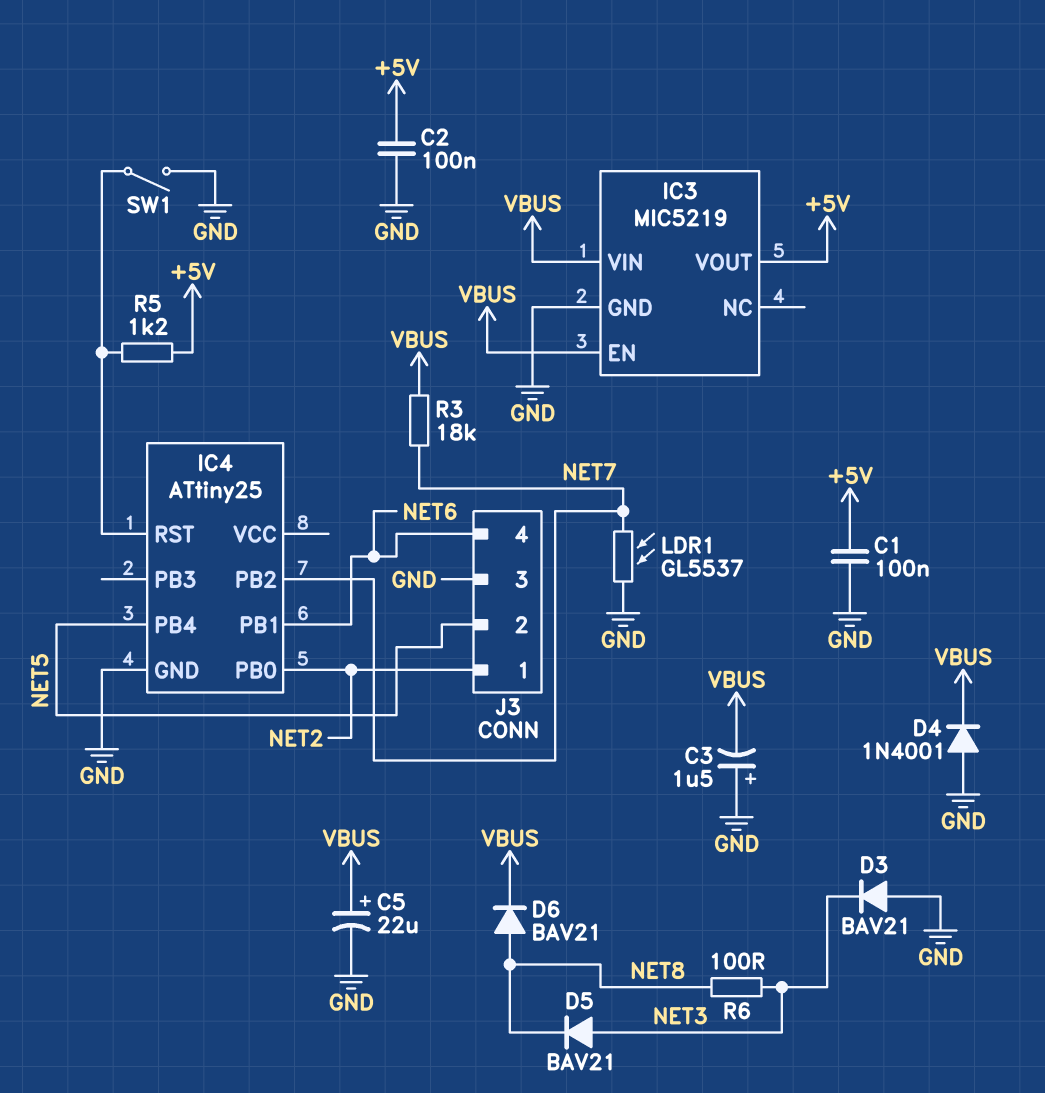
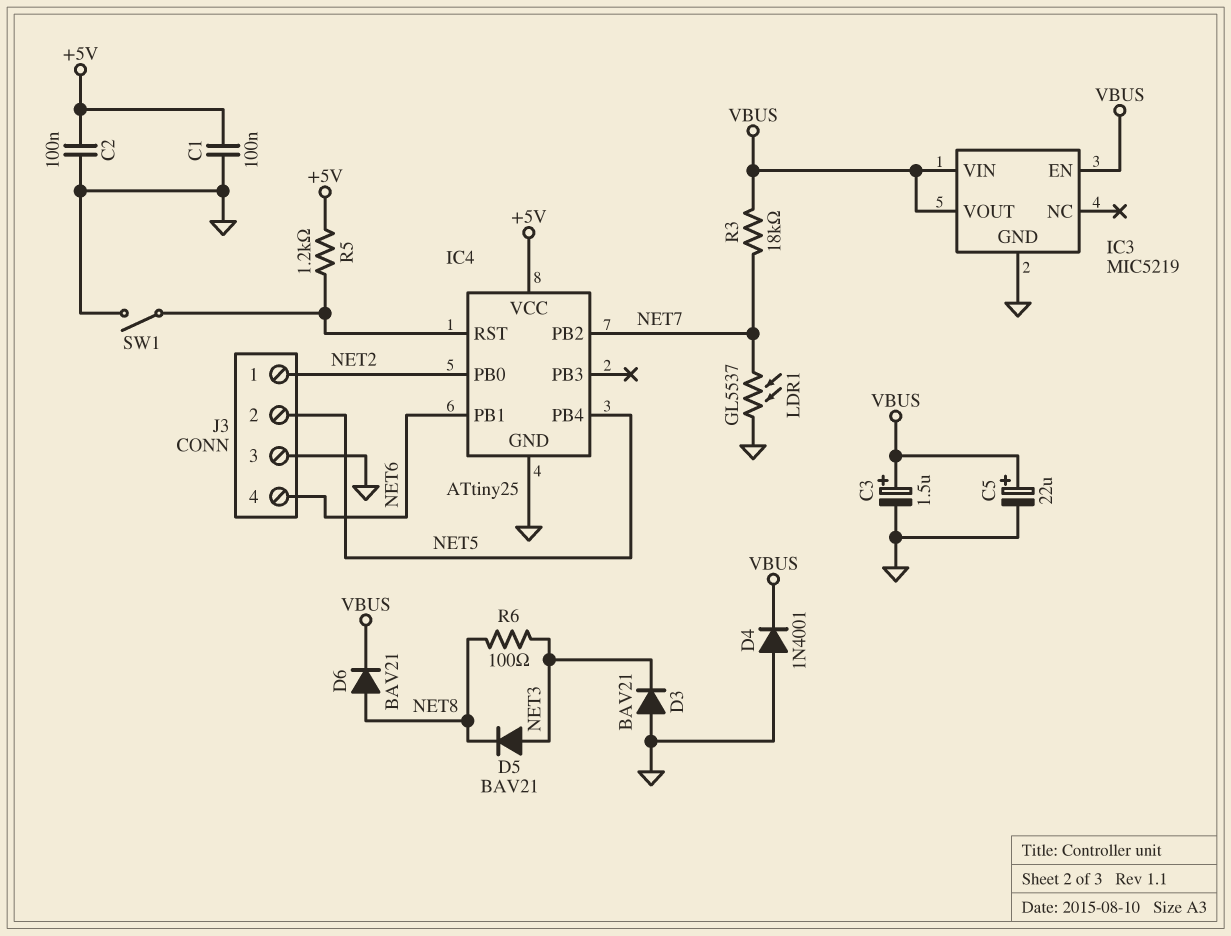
C3: 1.5uF (plus GND, minus VBUS) -> 1.5uF (plus VBUS, minus GND)
IC3 pin VOUT: +5V -> VBUS
IC4 pin VCC: none -> +5V

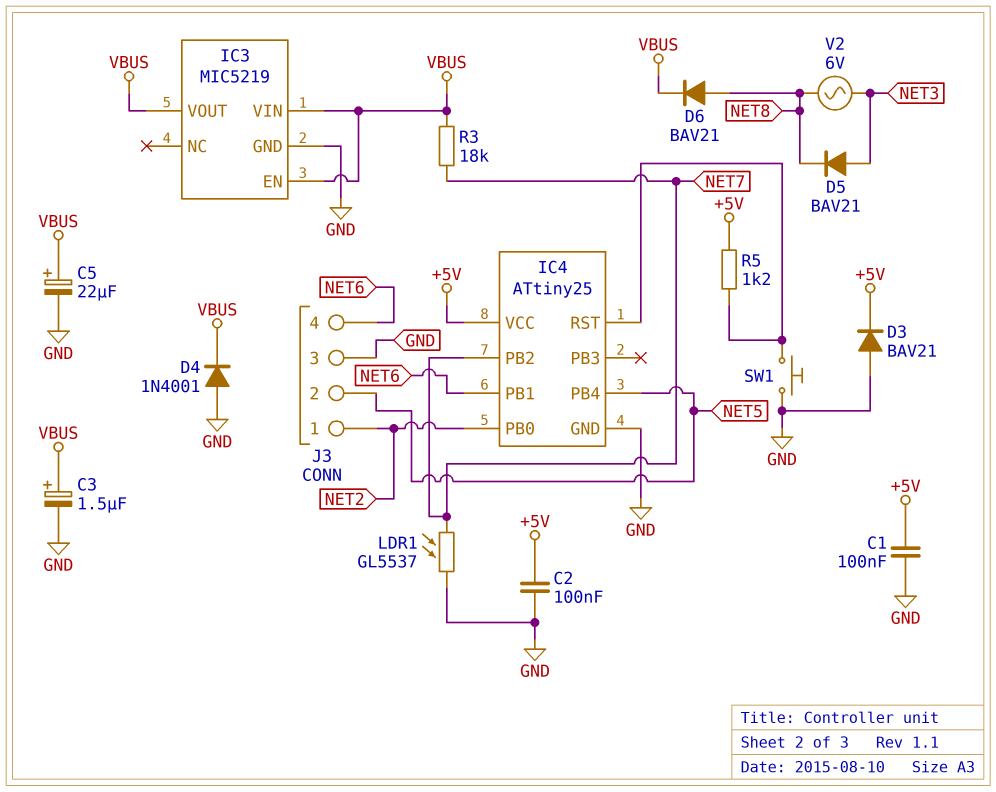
D3: diode BAV21 (A GND, K NET3) -> diode BAV21 (A GND, K +5V)
R6: 100 (NET3, NET8) -> none
SW1: switch (GND, IC4/RST) -> button (GND, IC4/RST)
V2: none -> AC 6V (NET3, NET8)

